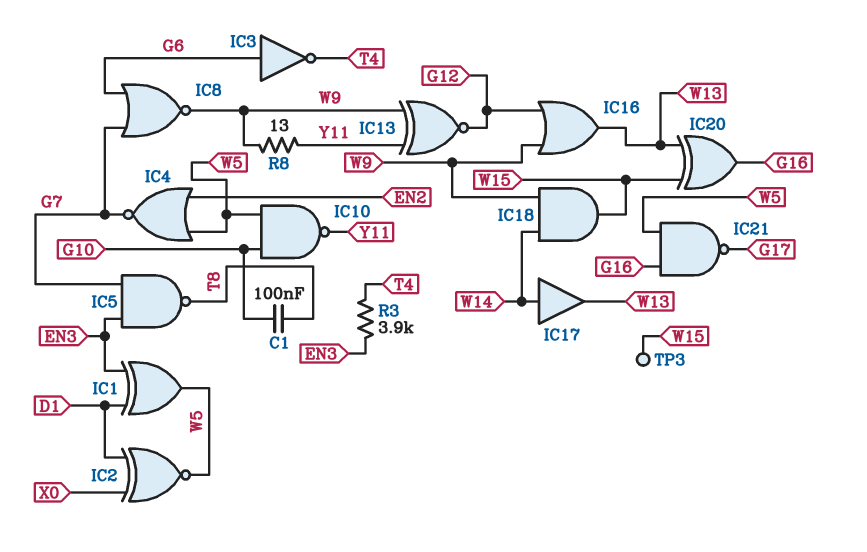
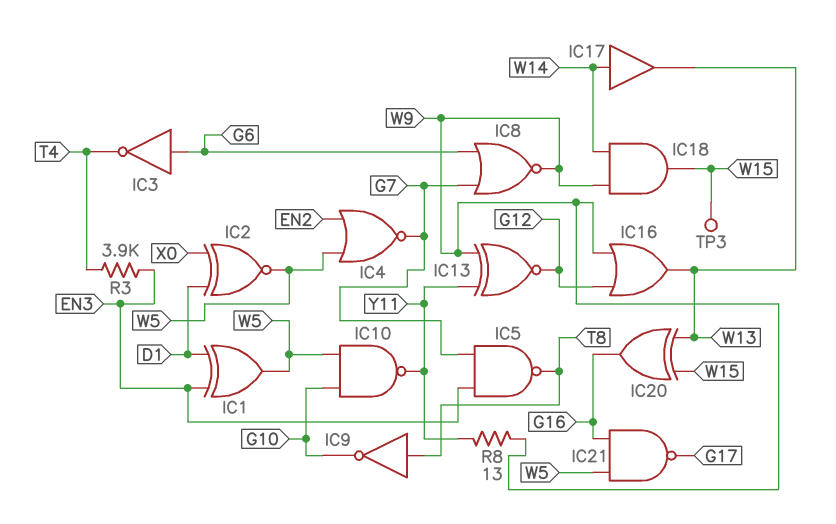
C1: 100nF (G10, T8) -> none
IC9: none -> NOT (in T8, out G10)

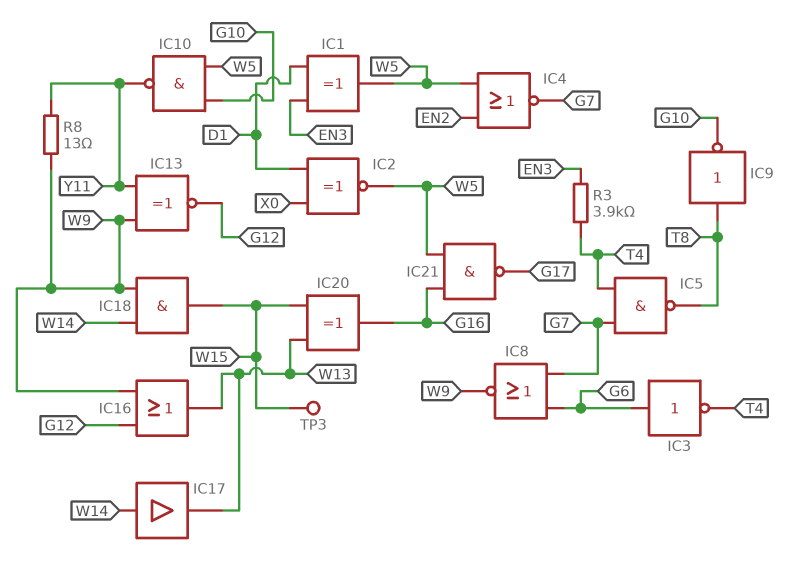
IC5: NAND (in EN3, in G7, out T8) -> NAND (in G7, in T4, out T8)

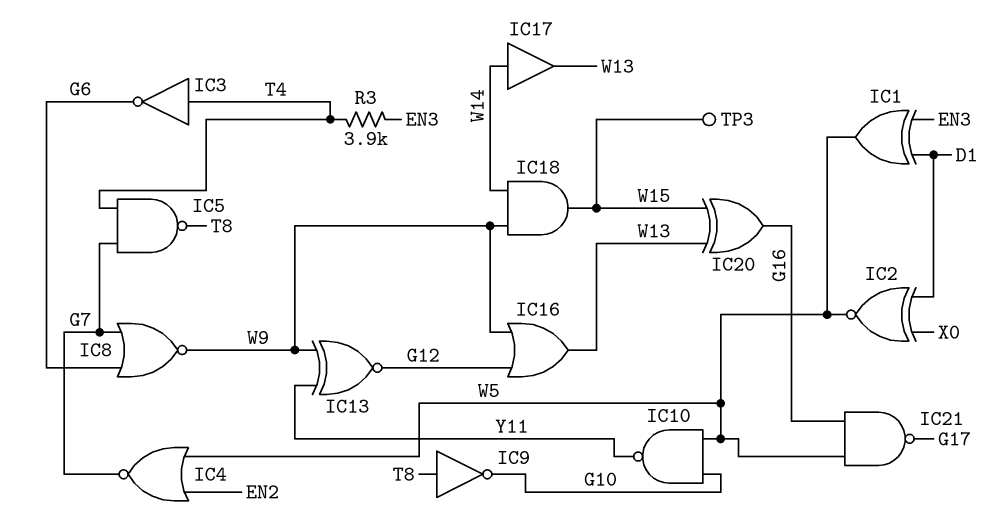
IC3: NOT (in G6, out T4) -> NOT (in T4, out G6)
R8: 13 (W9, Y11) -> none

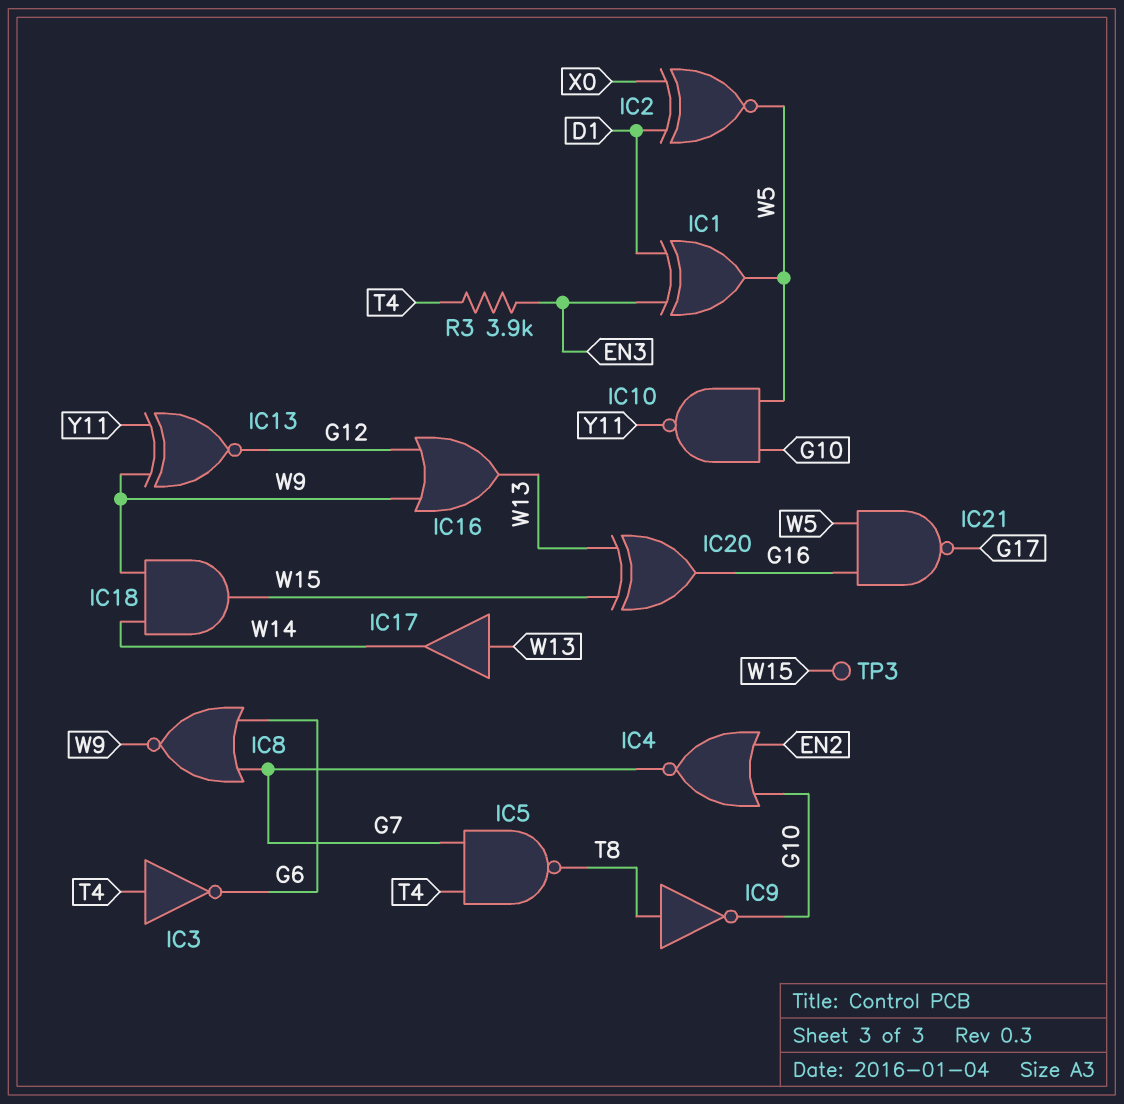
IC4: NOR (in EN2, in W5, out G7) -> NOR (in EN2, in G10, out G7)
IC17: buffer (in W14, out W13) -> buffer (in W13, out W14)

